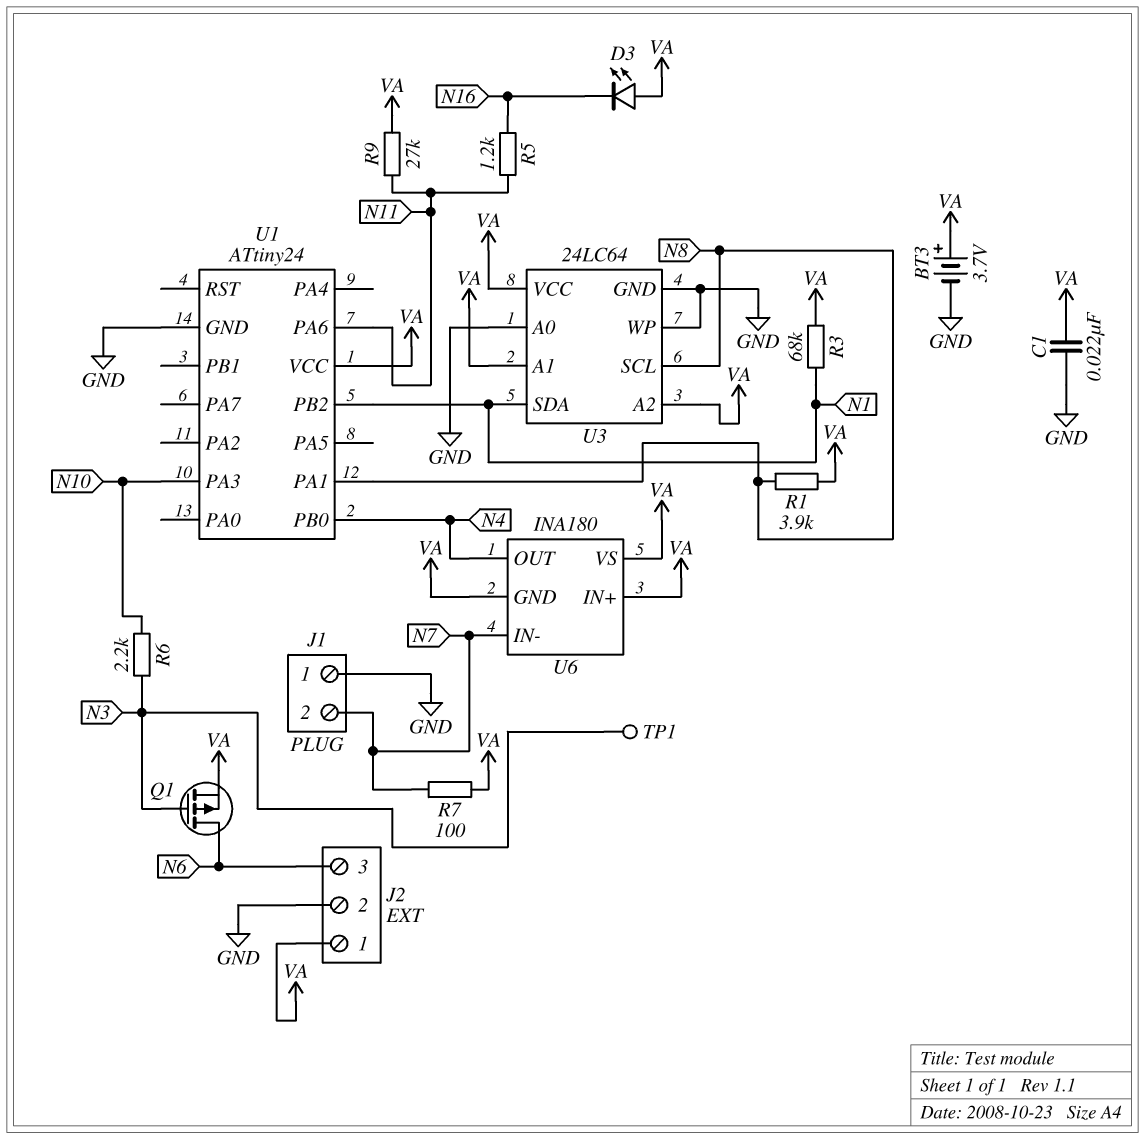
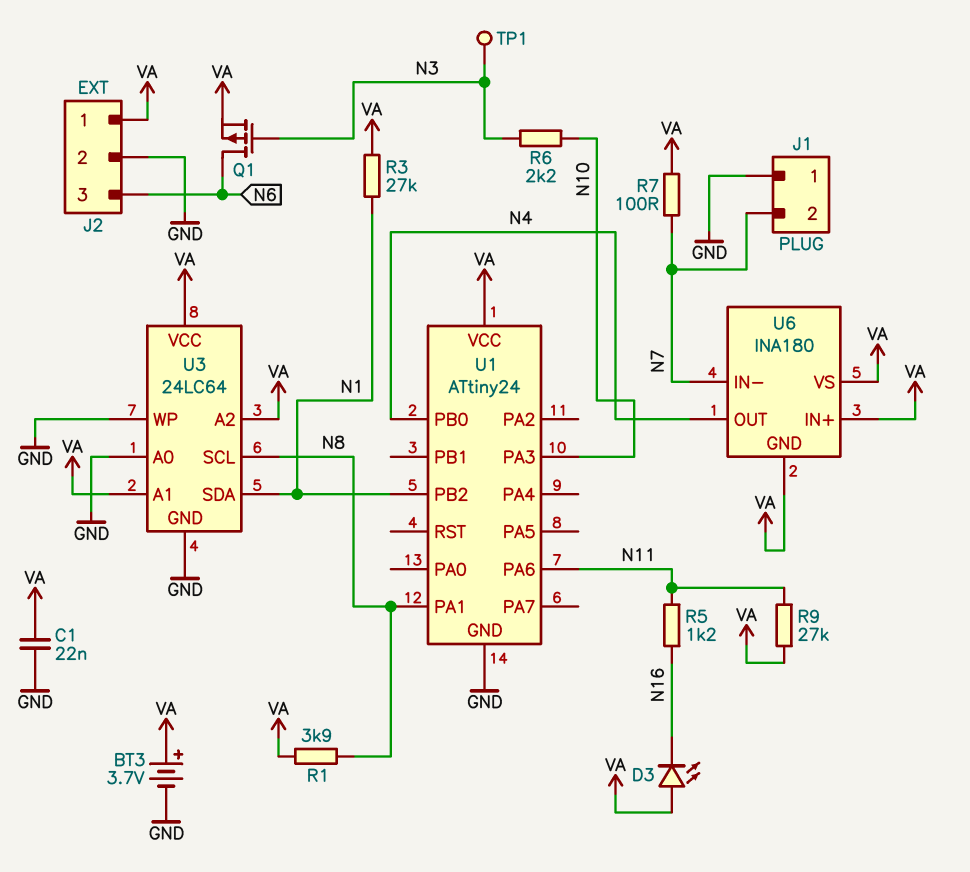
R3: 68k (N1, VA) -> 27k (N1, VA)

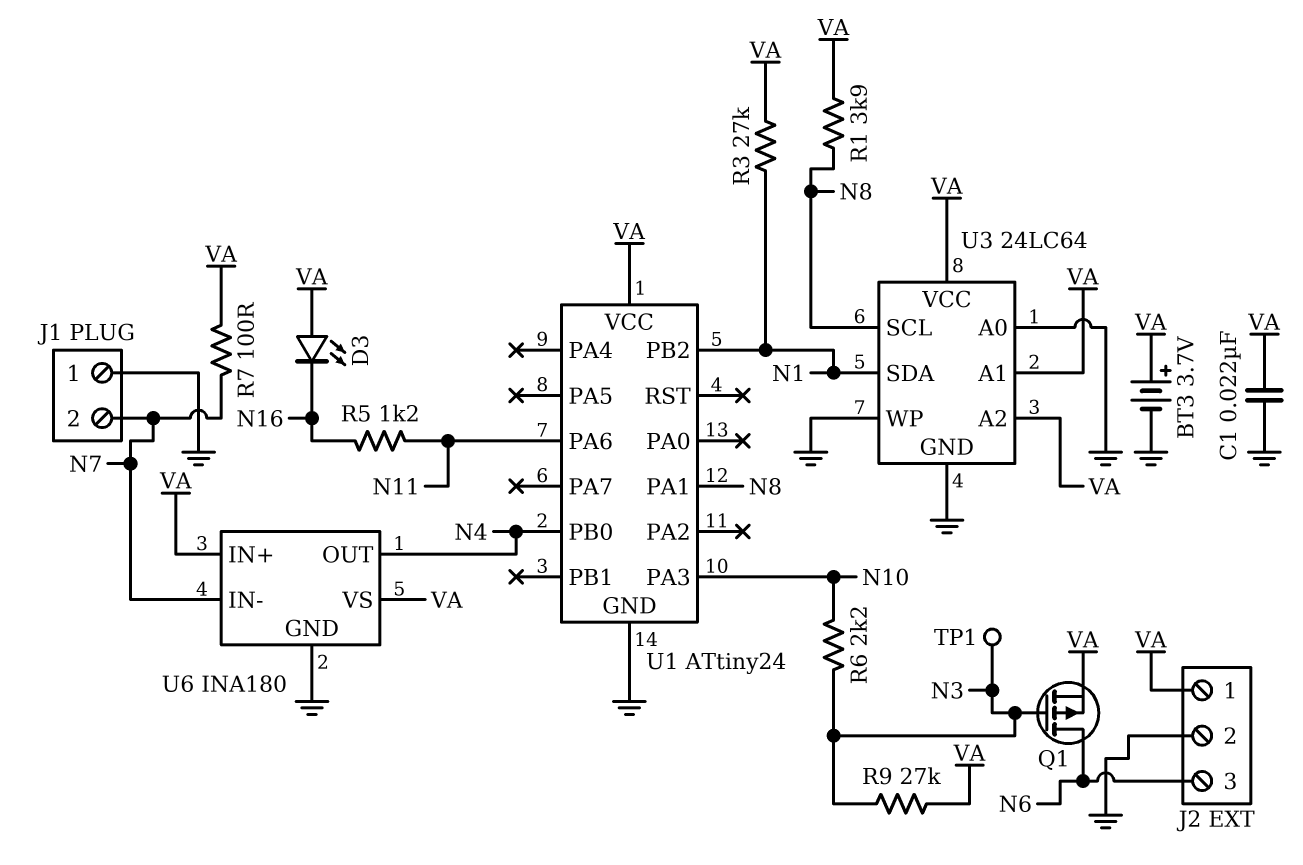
R9: 27k (N11, VA) -> 27k (N3, VA)
U6 pin GND: VA -> GND

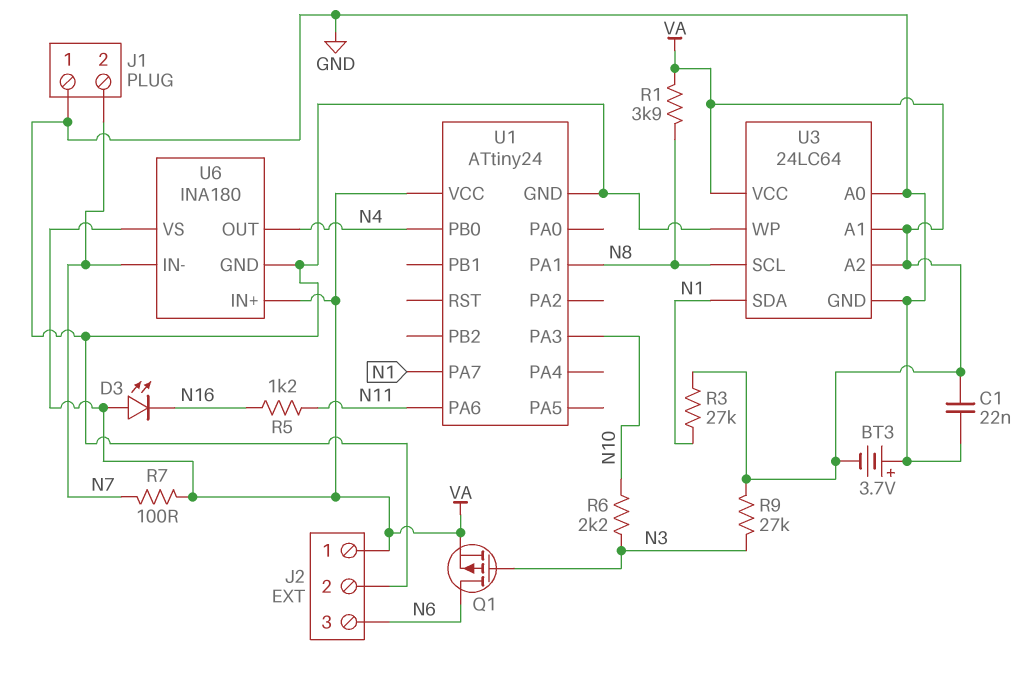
BT3: 3.7V (plus VA, minus GND) -> 3.7V (plus GND, minus VA)
TP1: test point (N3) -> none
U1 pin PA7: none -> N1
U1 pin PB2: N1 -> none

